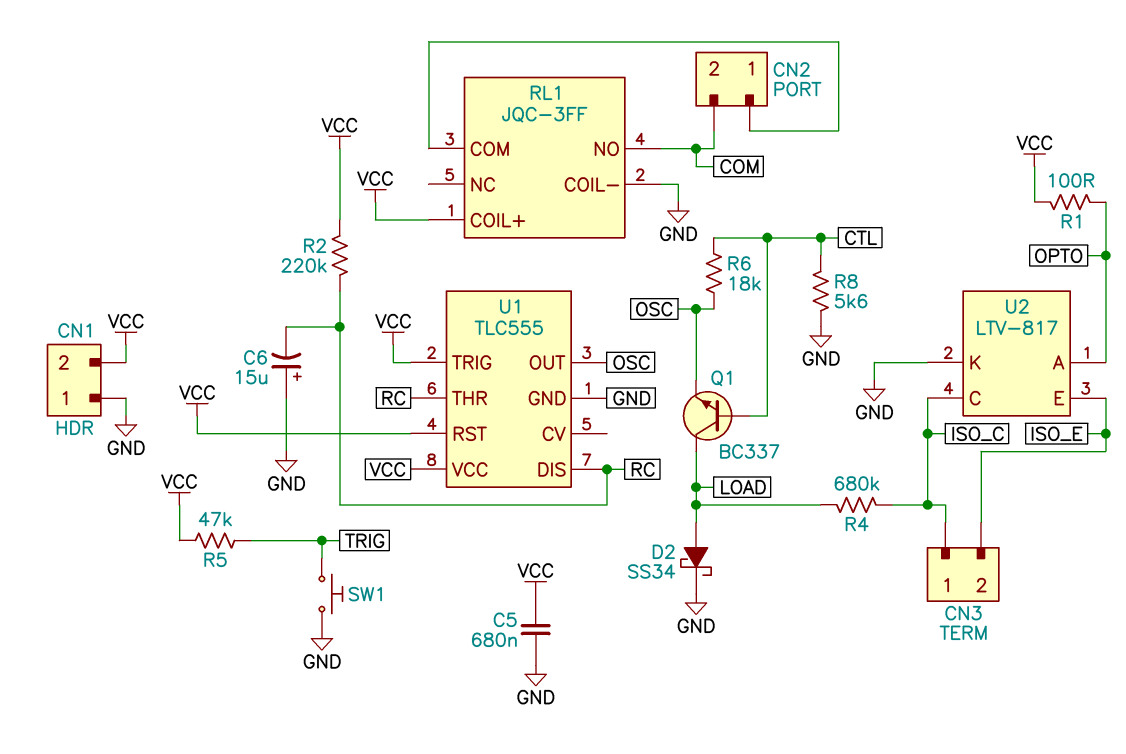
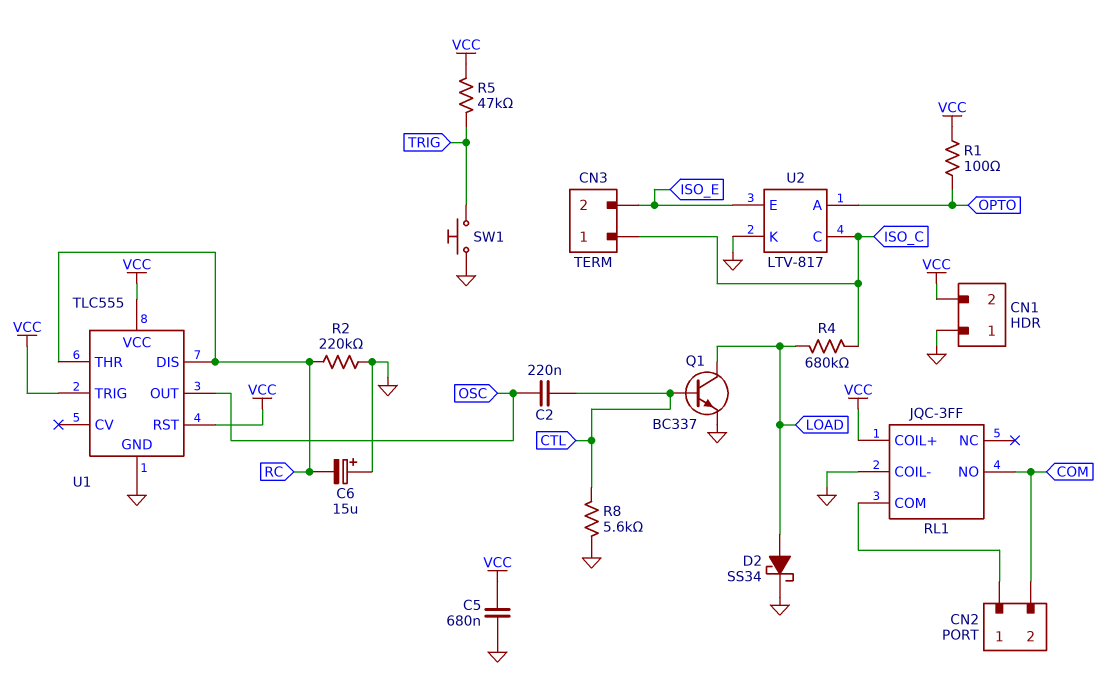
C2: none -> 220nF (CTL, OSC)
Q1: NPN BC337 (B CTL, C LOAD, E OSC) -> NPN BC337 (B CTL, C LOAD, E GND)
R2: 220k (RC, VCC) -> 220k (GND, RC)
R6: 18k (CTL, OSC) -> none

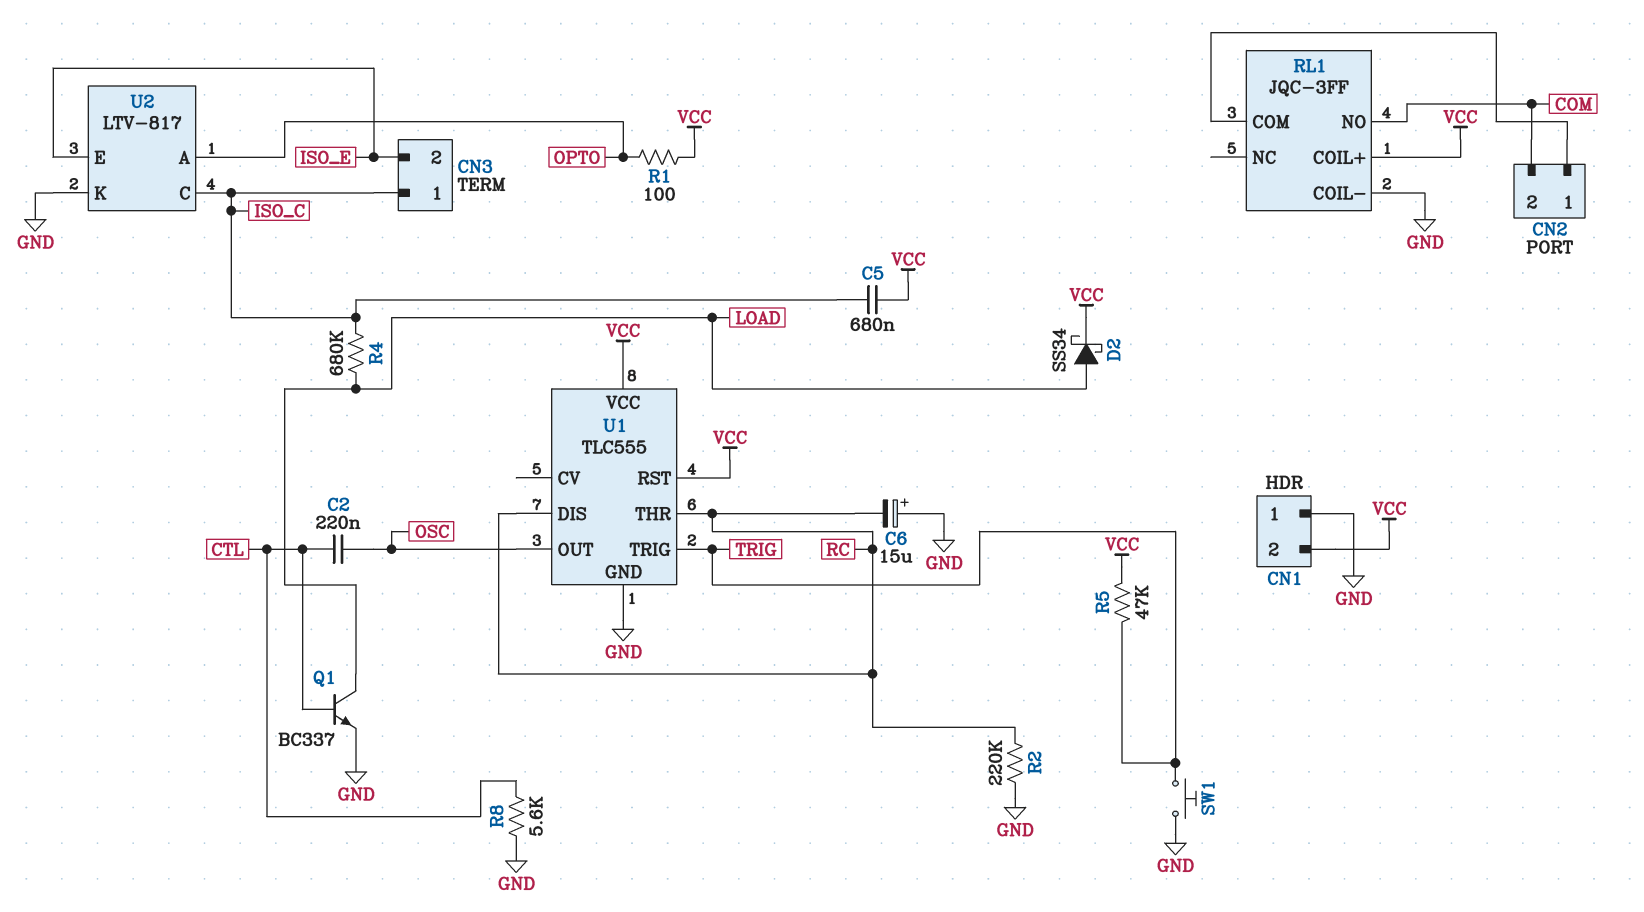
C5: 680nF (GND, VCC) -> 680nF (ISO_C, VCC)
D2: schottky SS34 (A LOAD, K GND) -> schottky SS34 (A LOAD, K VCC)
U1 pin TRIG: VCC -> TRIG

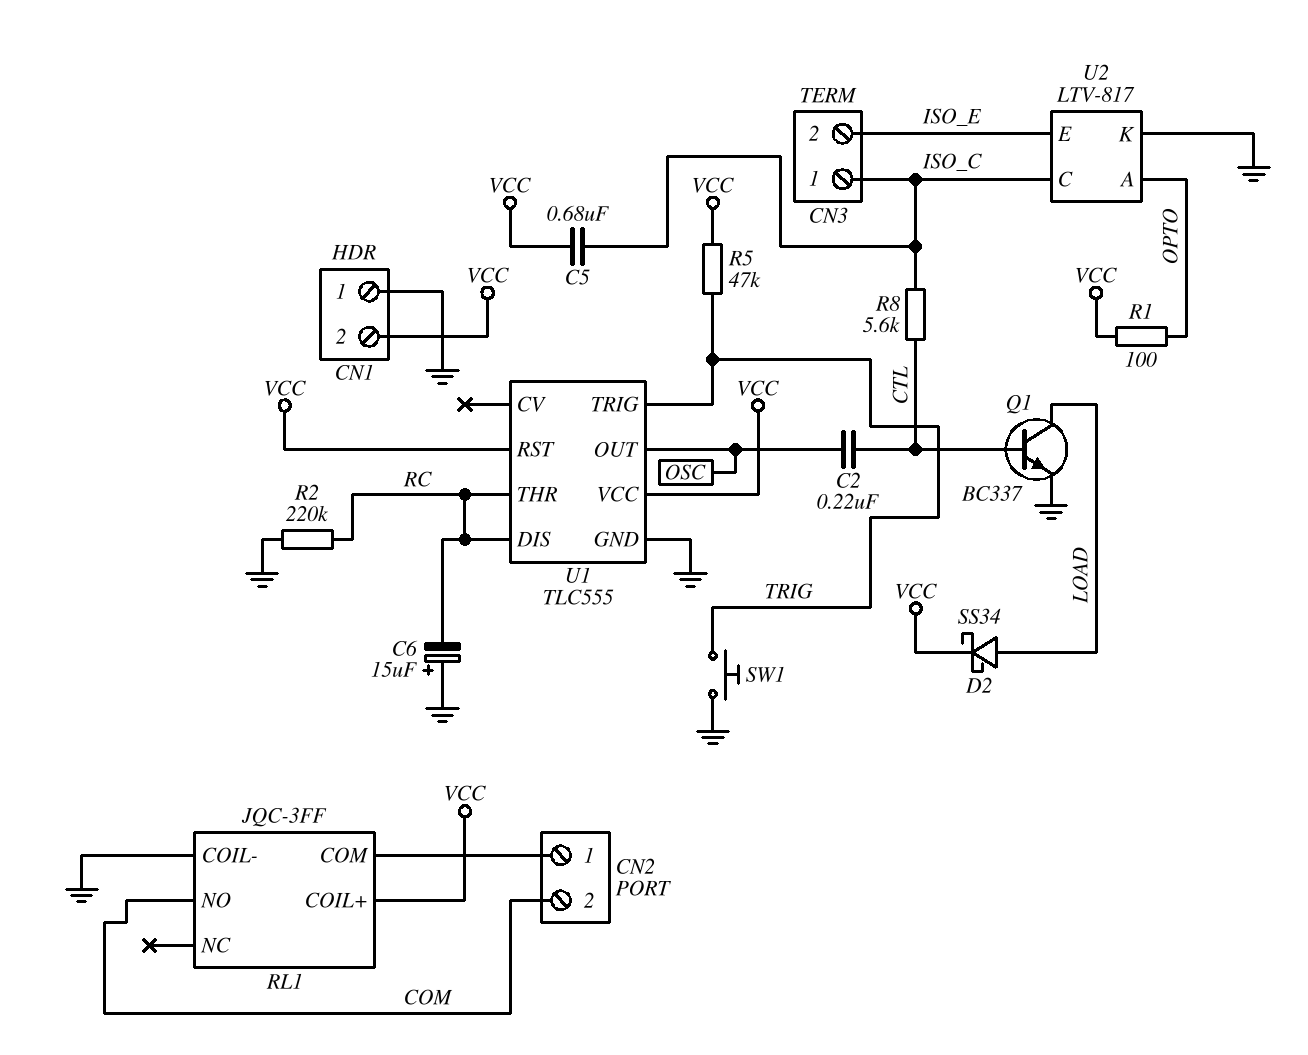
R4: 680k (ISO_C, LOAD) -> none
R8: 5.6k (CTL, GND) -> 5.6k (CTL, ISO_C)

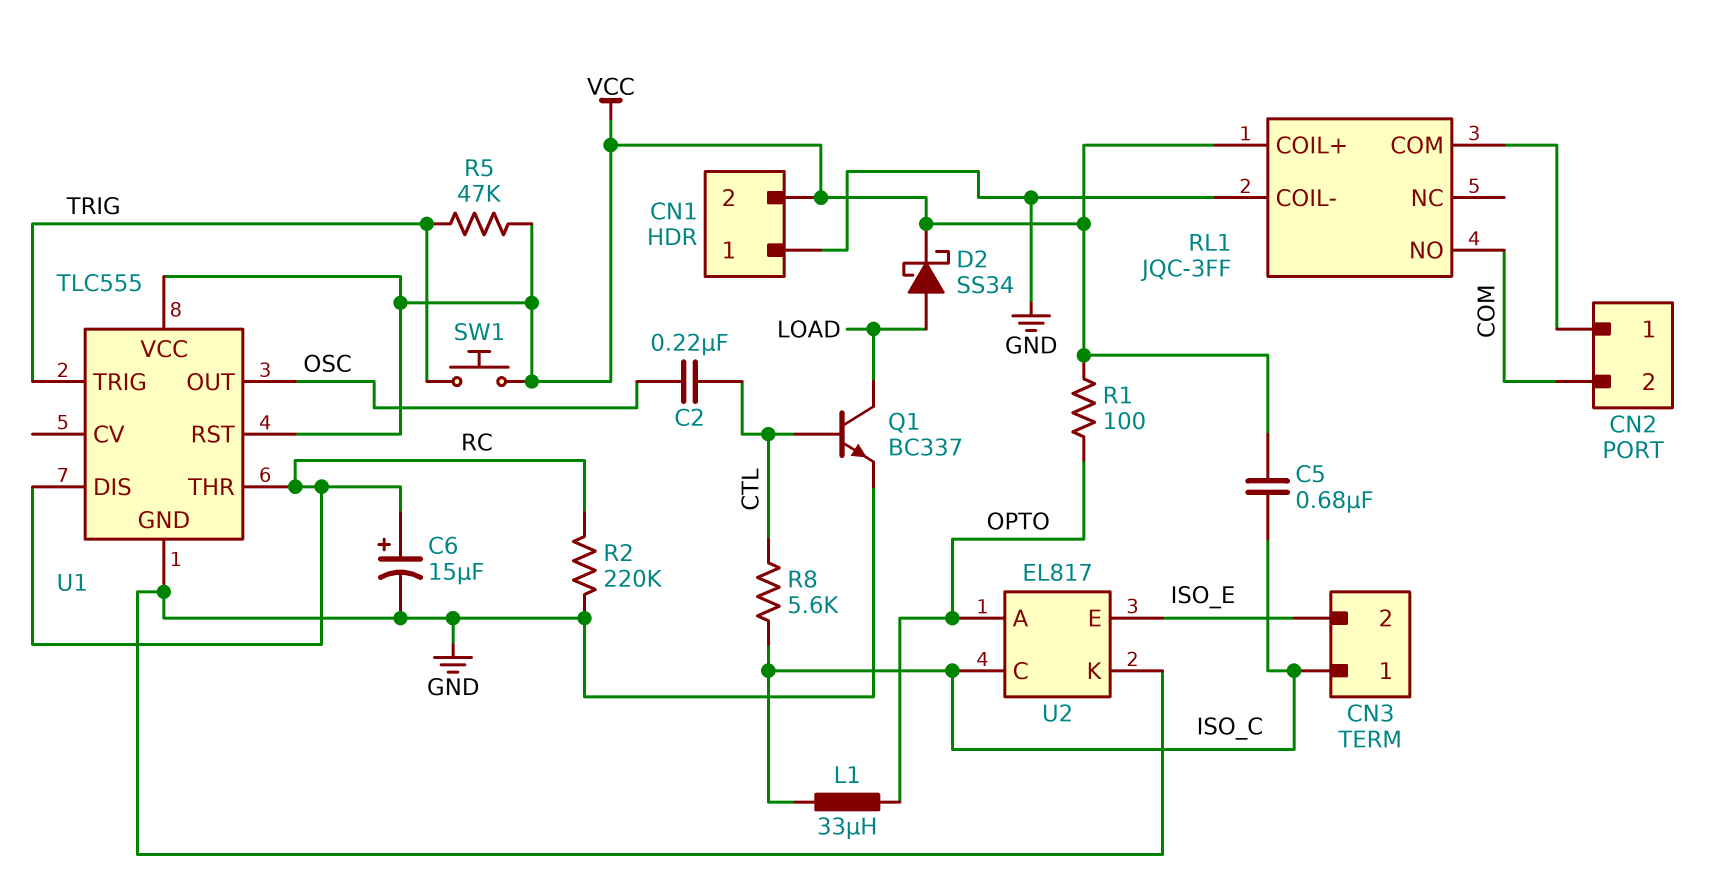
C6: 15uF (plus GND, minus RC) -> 15uF (plus RC, minus GND)
L1: none -> 33uH (ISO_C, OPTO)
SW1: button (GND, TRIG) -> button (TRIG, VCC)
U2: LTV-817 -> EL817

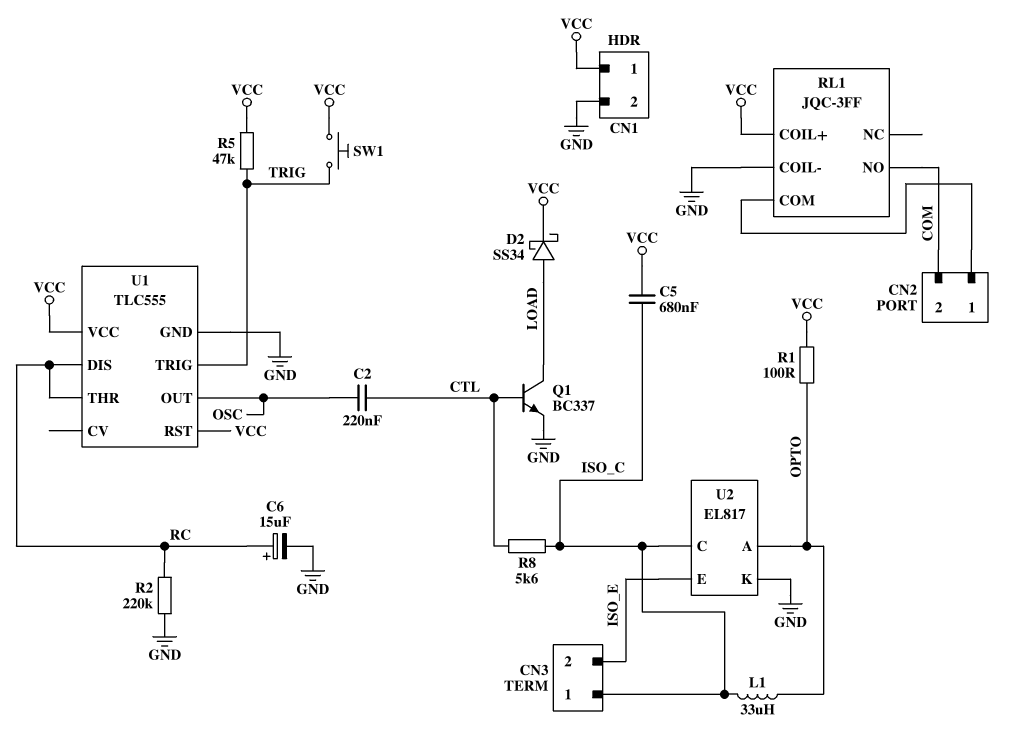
CN1 pin 1: GND -> VCC
CN1 pin 2: VCC -> GND

